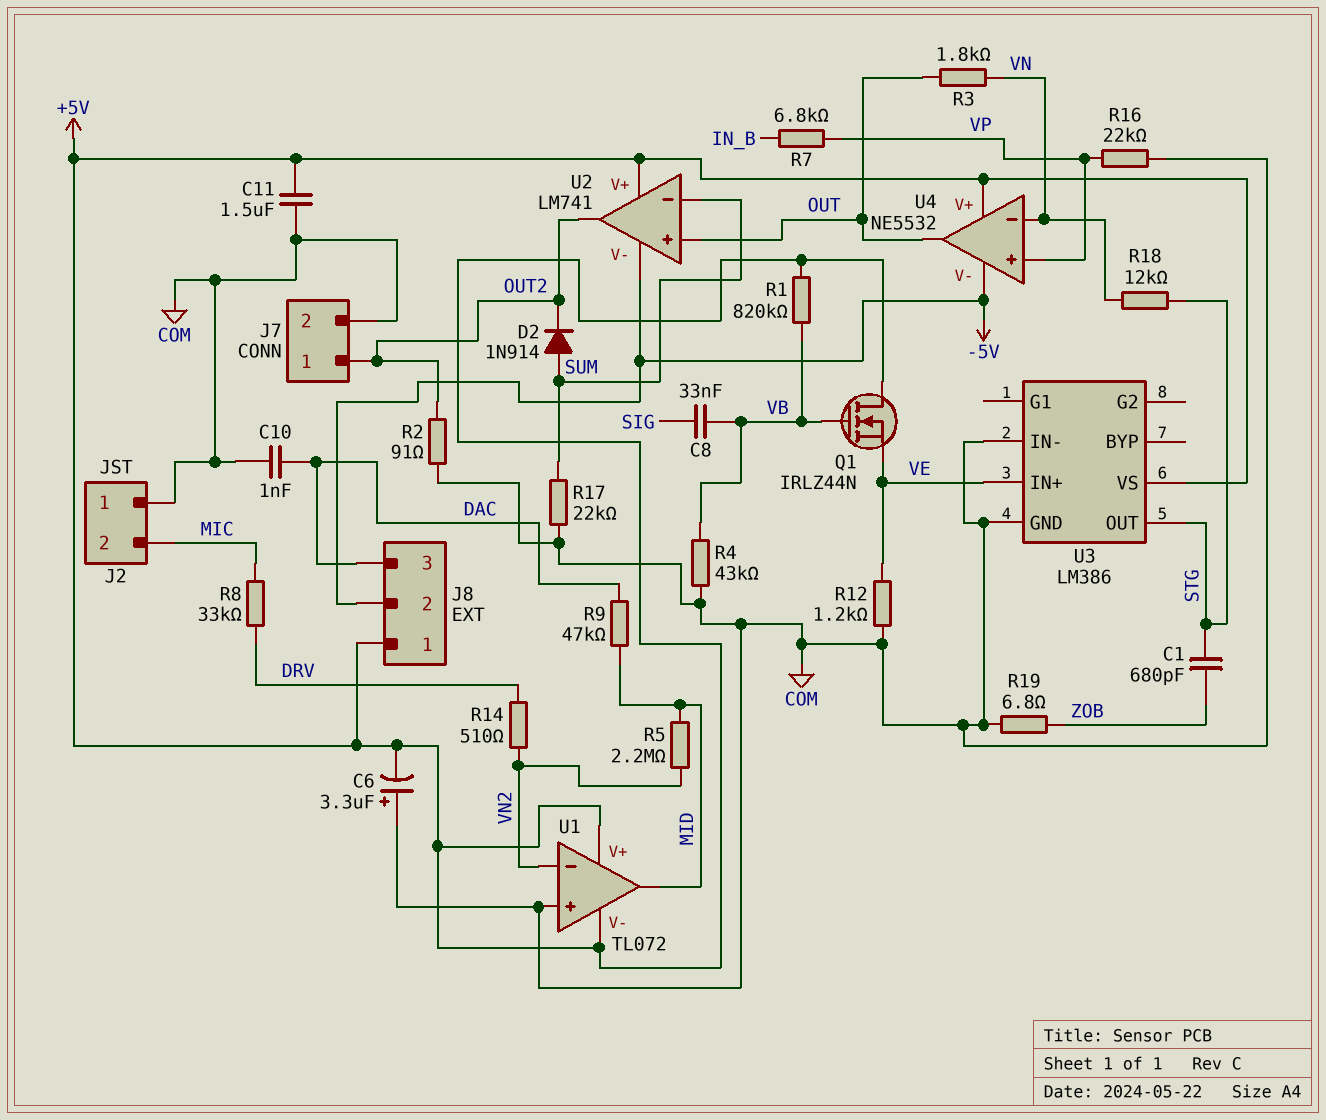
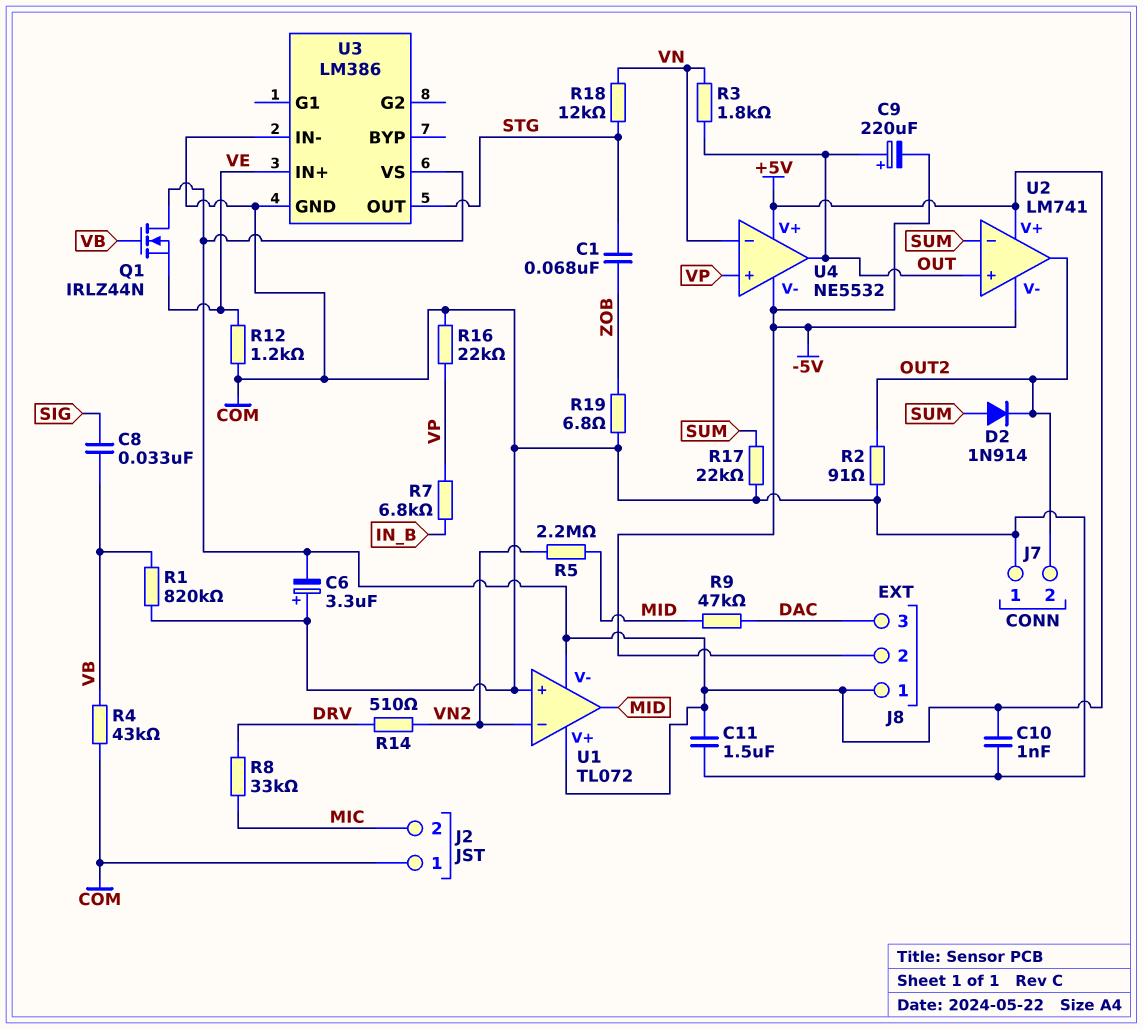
C1: 680pF (STG, ZOB) -> 68nF (STG, ZOB)
C9: none -> 220uF (plus OUT, minus -5V)
C10: 1nF (COM, DAC) -> 1nF (+5V, COM)
J7 pin 1: OUT2 -> COM
J7 pin 2: COM -> OUT2
R1: 820k (+5V, VB) -> 820k (COM, VB)

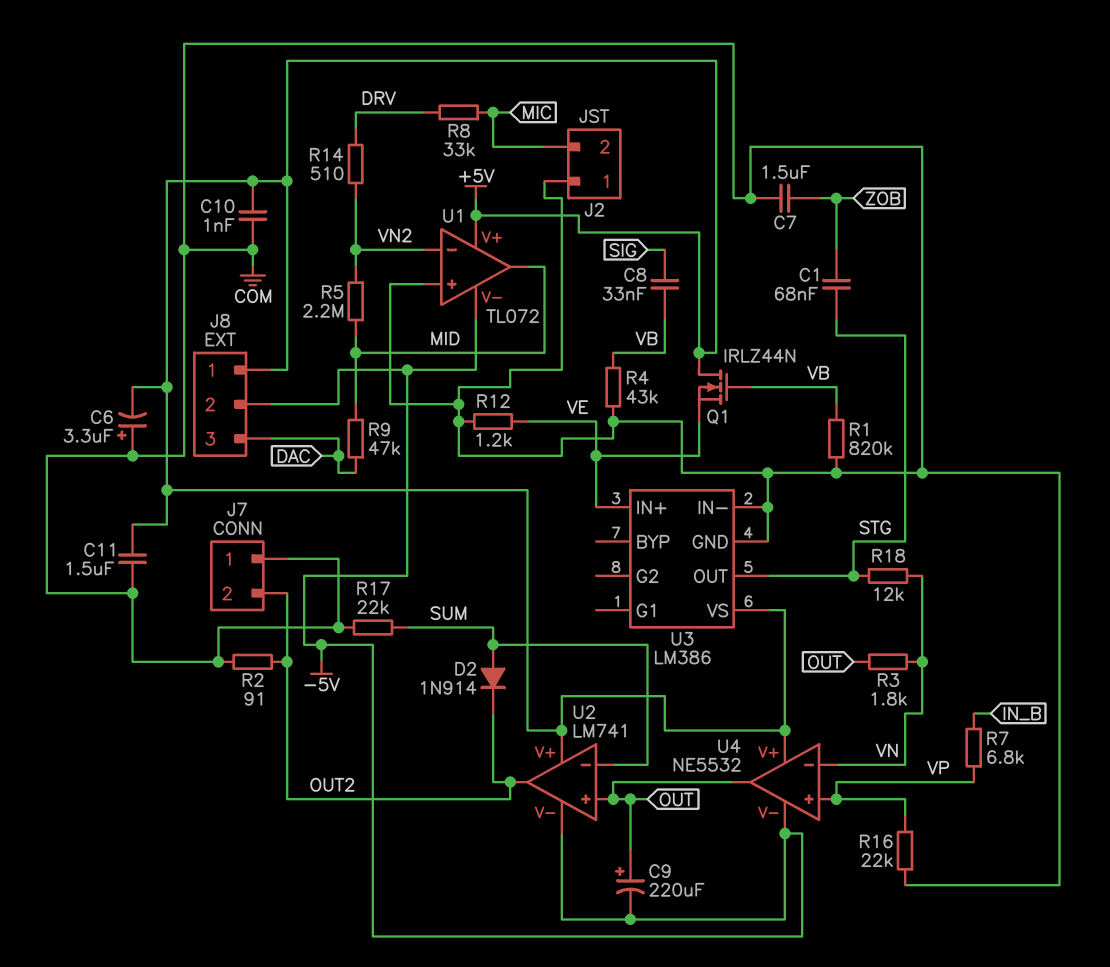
C7: none -> 1.5uF (COM, ZOB)
R19: 6.8 (COM, ZOB) -> none
U1 pin V-: +5V -> -5V

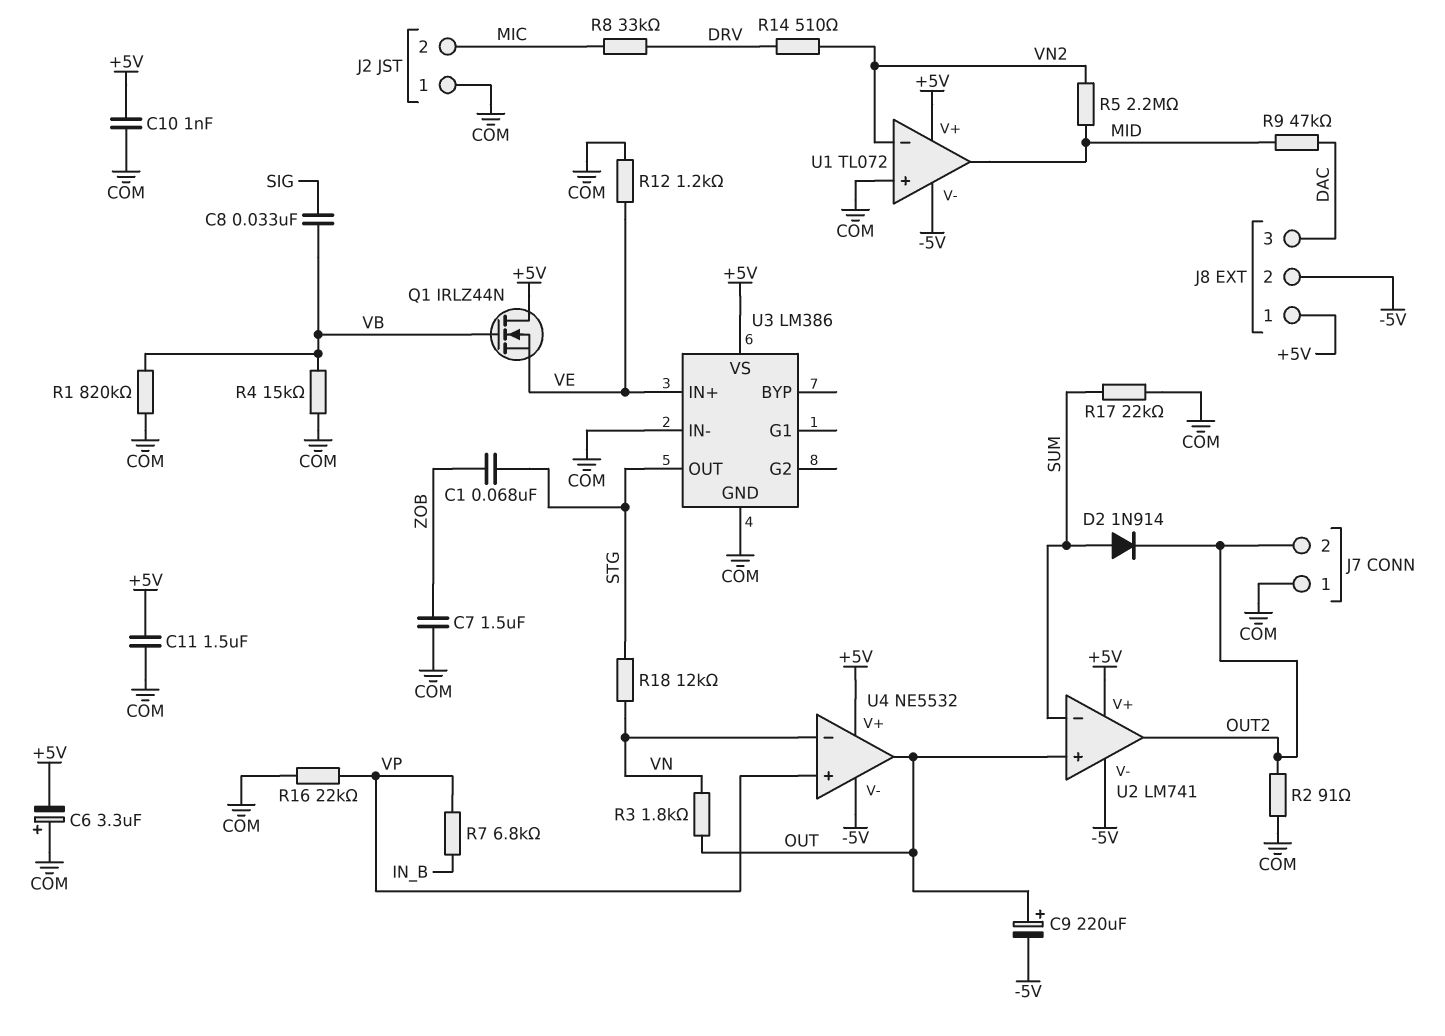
R4: 43k (COM, VB) -> 15k (COM, VB)

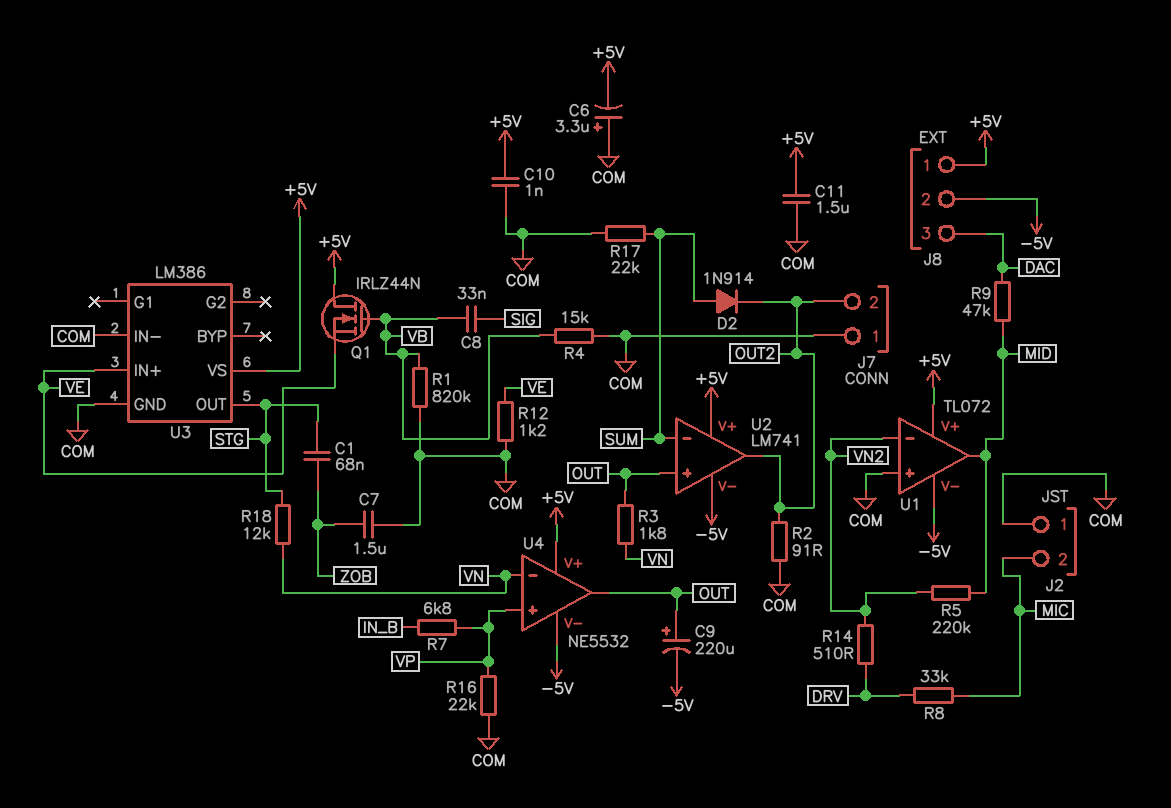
R5: 2.2M (MID, VN2) -> 220k (MID, VN2)

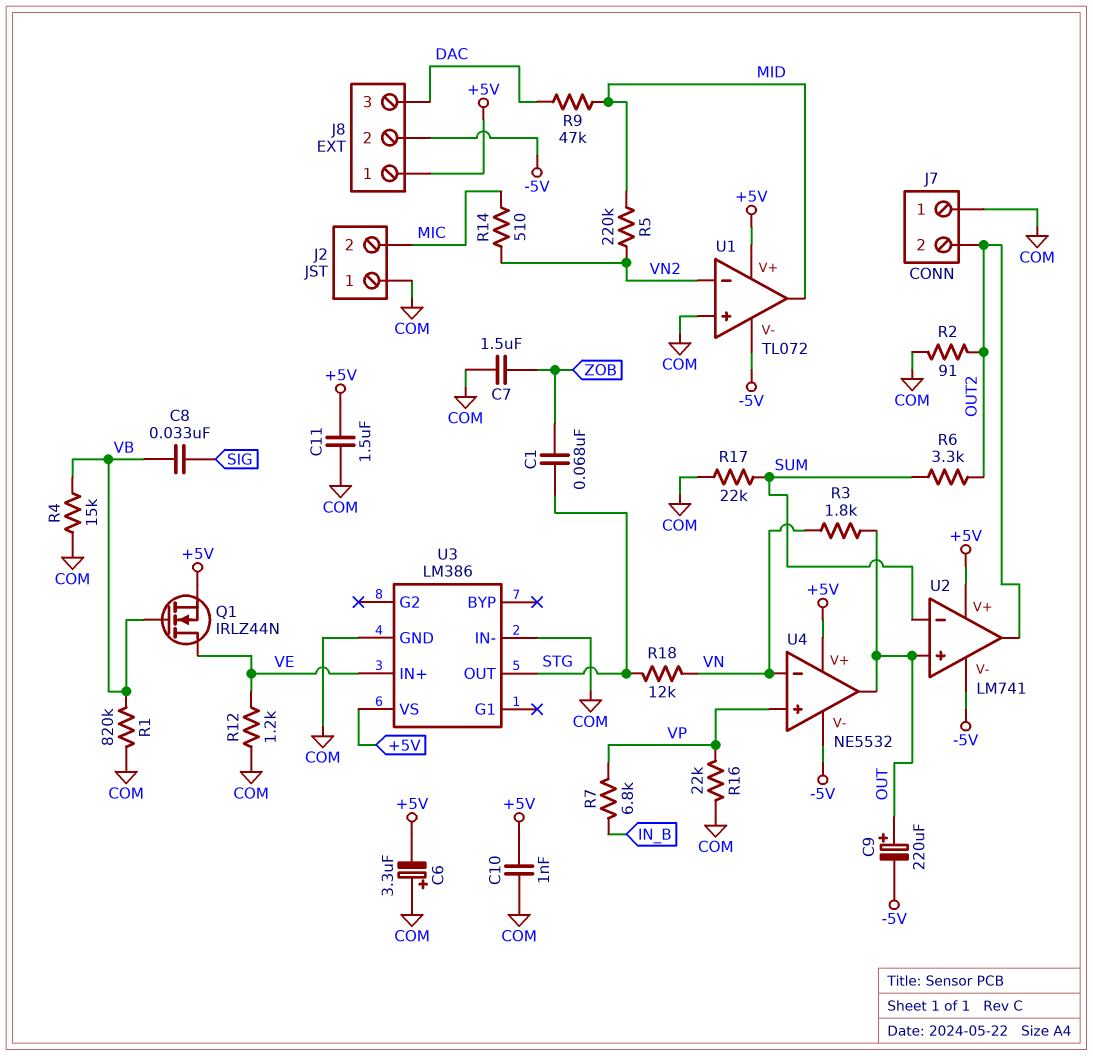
D2: diode 1N914 (A SUM, K OUT2) -> none
Q1: NMOS IRLZ44N (G VB, D +5V, S VE) -> NMOS IRLZ44N (G VB, D VE, S +5V)
R6: none -> 3.3k (OUT2, SUM)
R8: 33k (DRV, MIC) -> none
R14: 510 (DRV, VN2) -> 510 (MIC, VN2)

